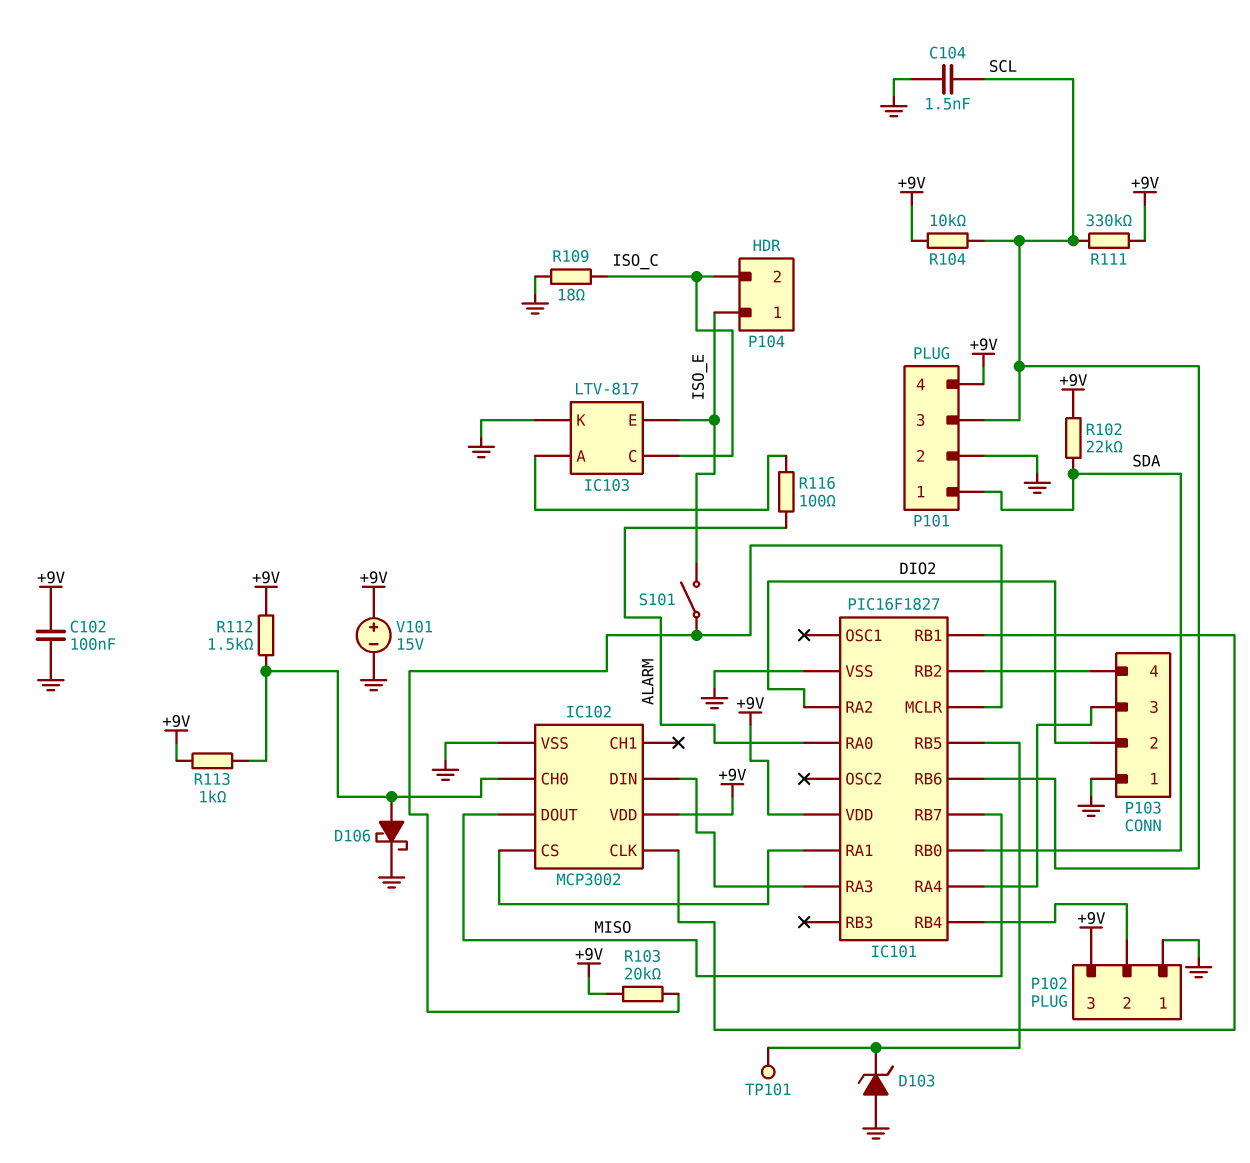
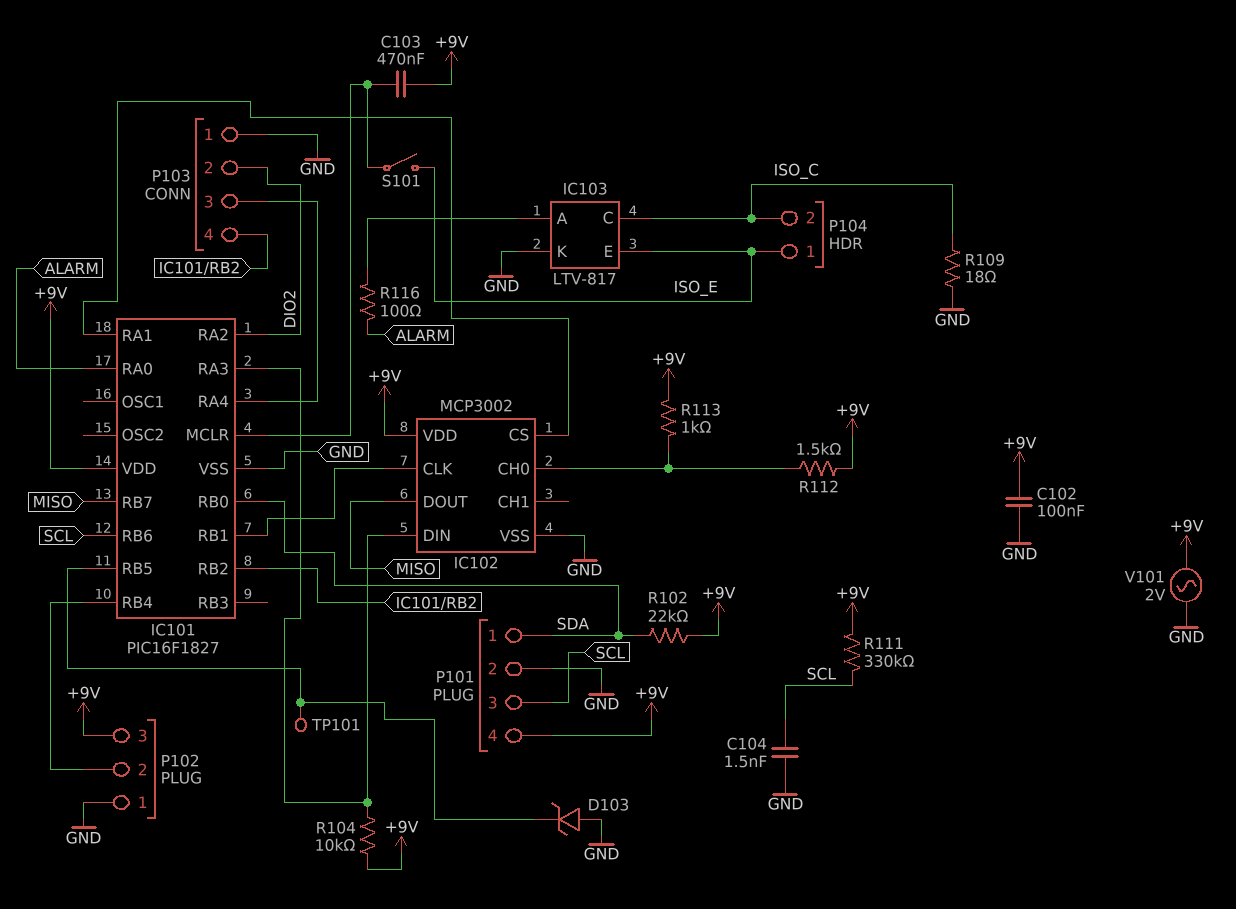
C103: none -> 470nF (+9V, IC101/MCLR)
D106: schottky (A IC102/CH0, K GND) -> none
R103: 20k (+9V, IC101/MCLR) -> none
R104: 10k (+9V, SCL) -> 10k (+9V, IC101/RA3)
V101: 15V (plus +9V, minus GND) -> AC 2V (+9V, GND)

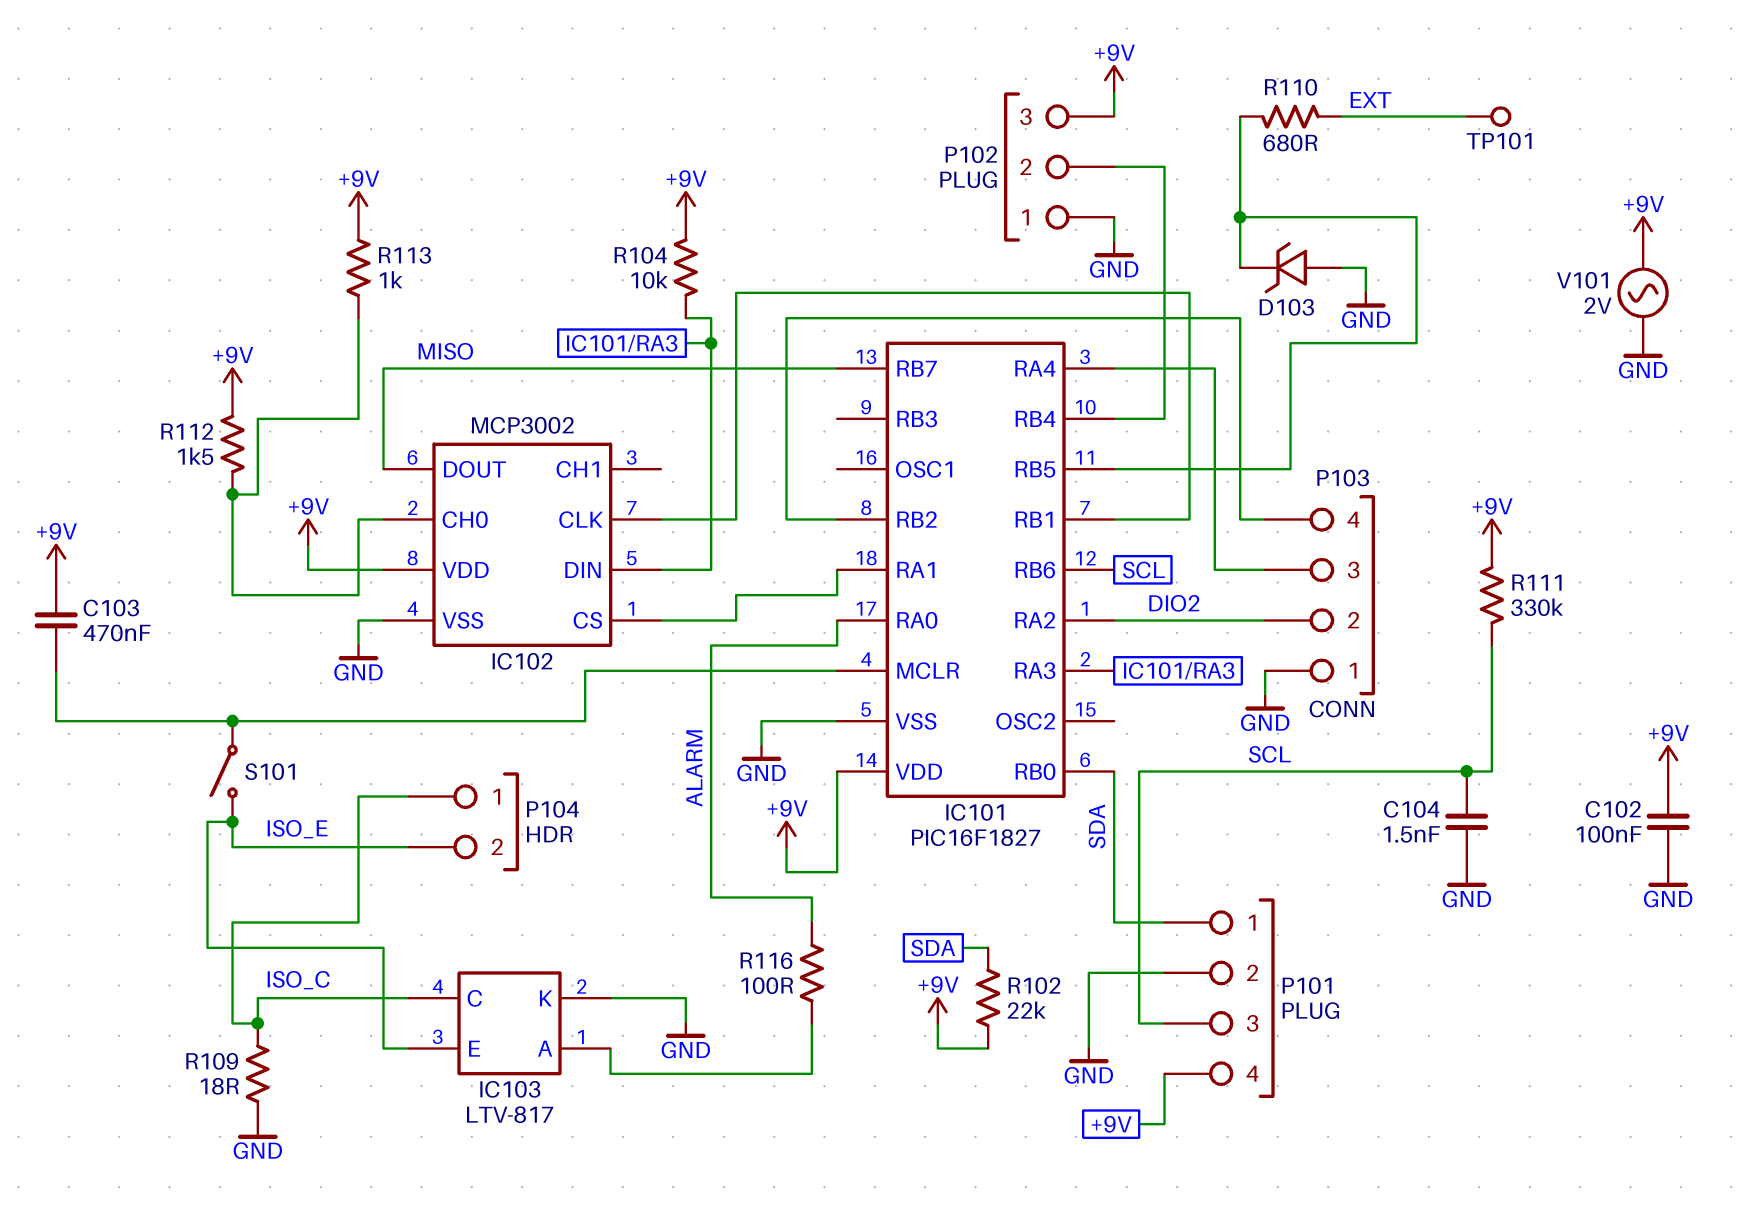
P104 pin 1: ISO_E -> ISO_C
P104 pin 2: ISO_C -> ISO_E
R110: none -> 680 (EXT, IC101/RB5)
TP101: test point (IC101/RB5) -> test point (EXT)

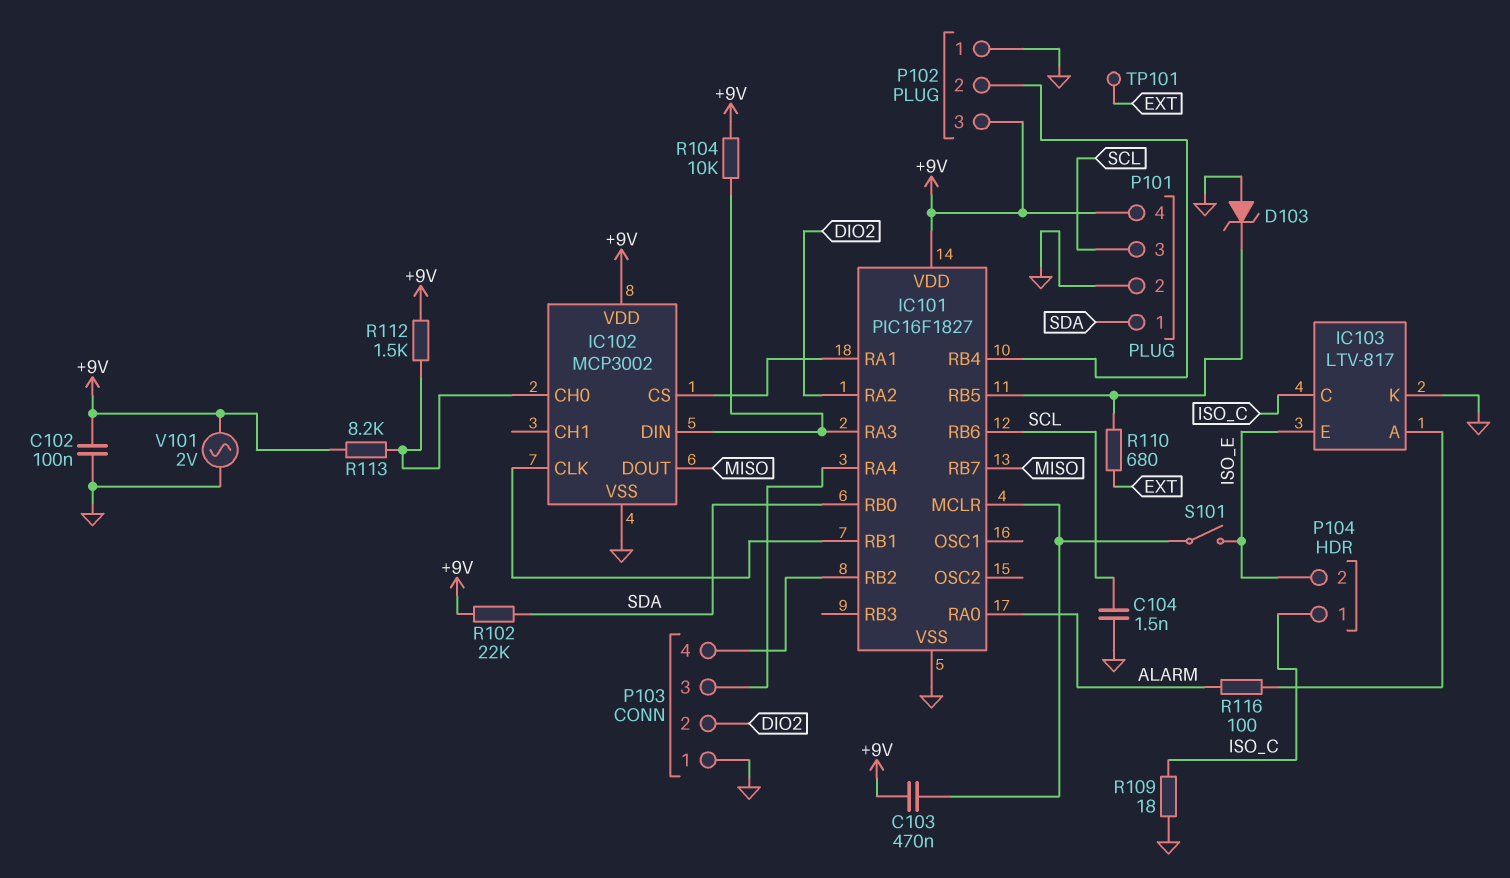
R111: 330k (+9V, SCL) -> none
R113: 1k (+9V, IC102/CH0) -> 8.2k (+9V, IC102/CH0)

